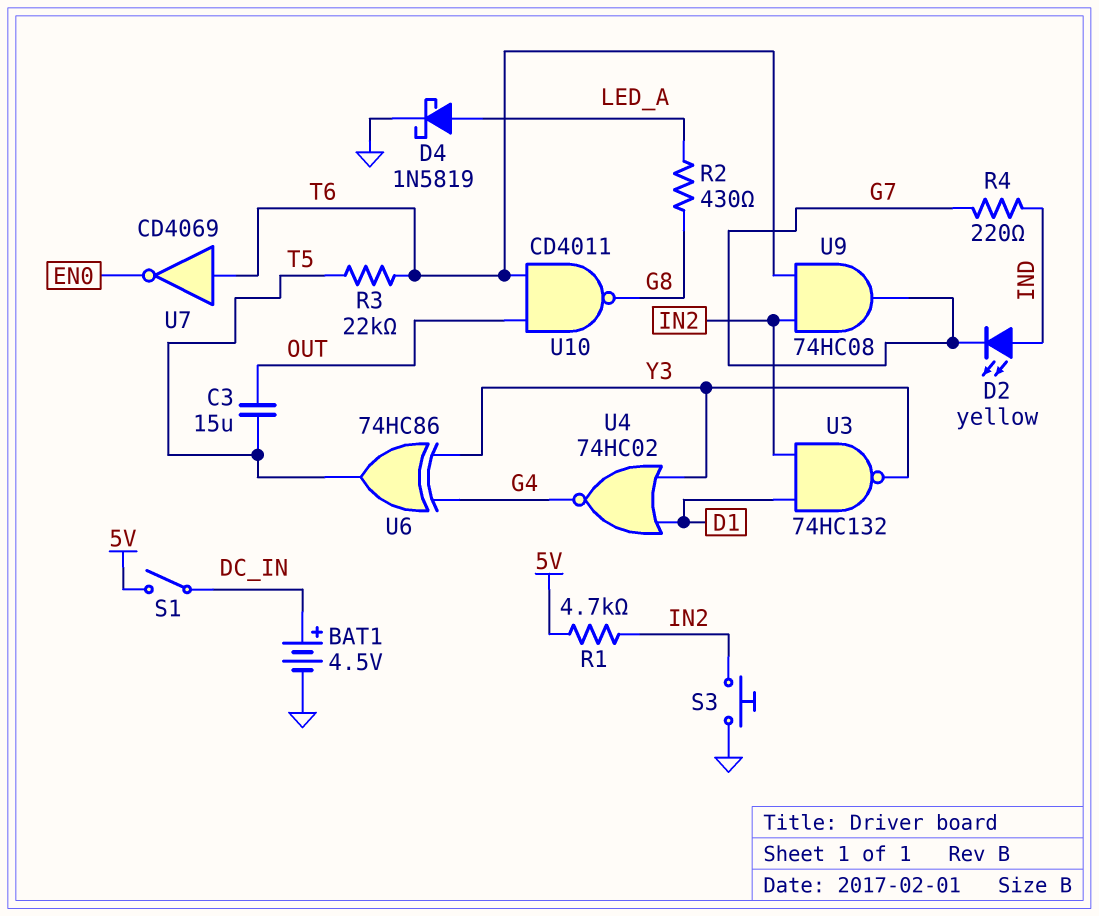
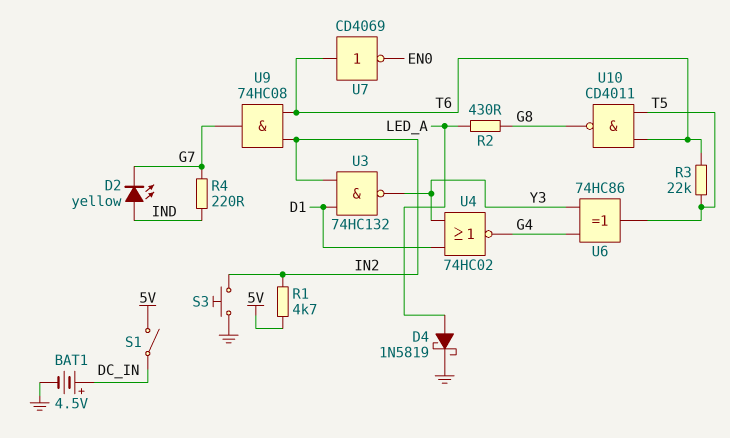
C3: 15uF (OUT, T5) -> none
U10: NAND CD4011 (in OUT, in T6, out G8) -> NAND CD4011 (in T5, in T6, out G8)

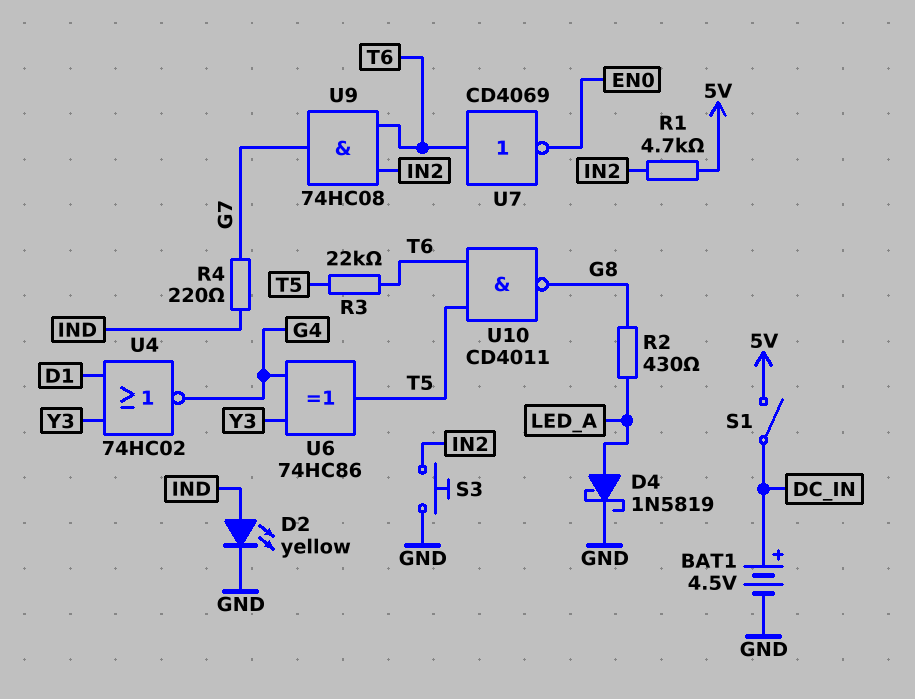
D2: LED yellow (A IND, K G7) -> LED yellow (A IND, K GND)
U3: NAND 74HC132 (in D1, in IN2, out Y3) -> none

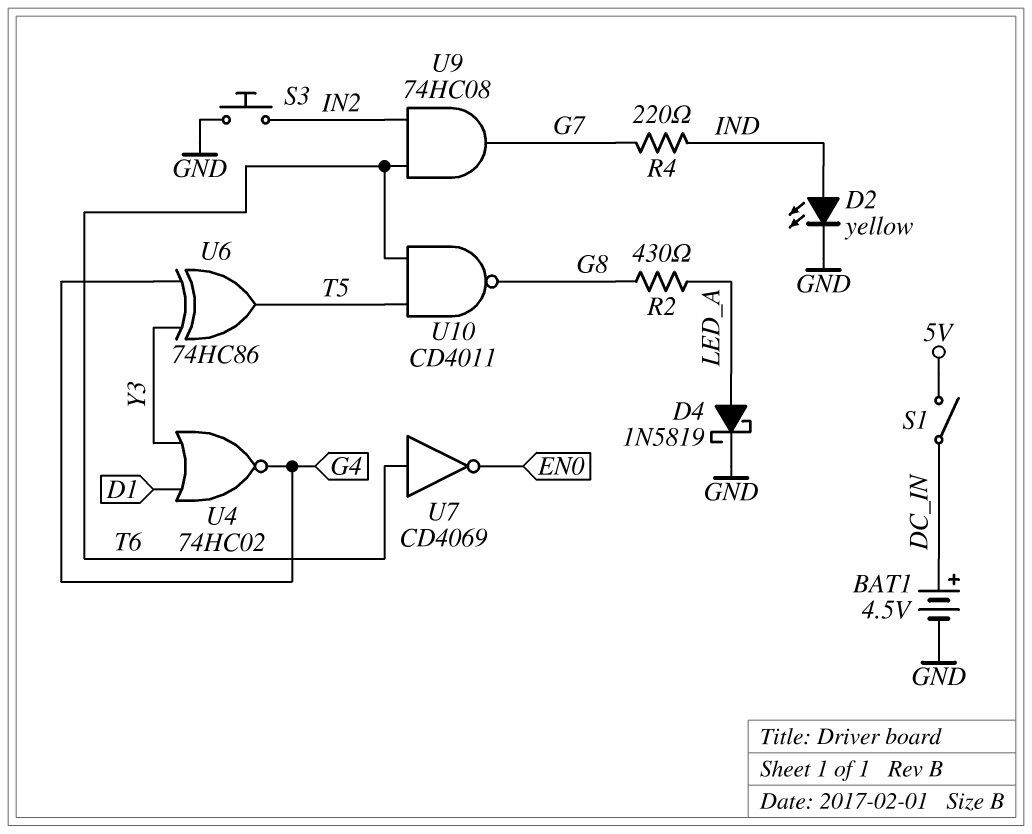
R1: 4.7k (5V, IN2) -> none
R3: 22k (T5, T6) -> none

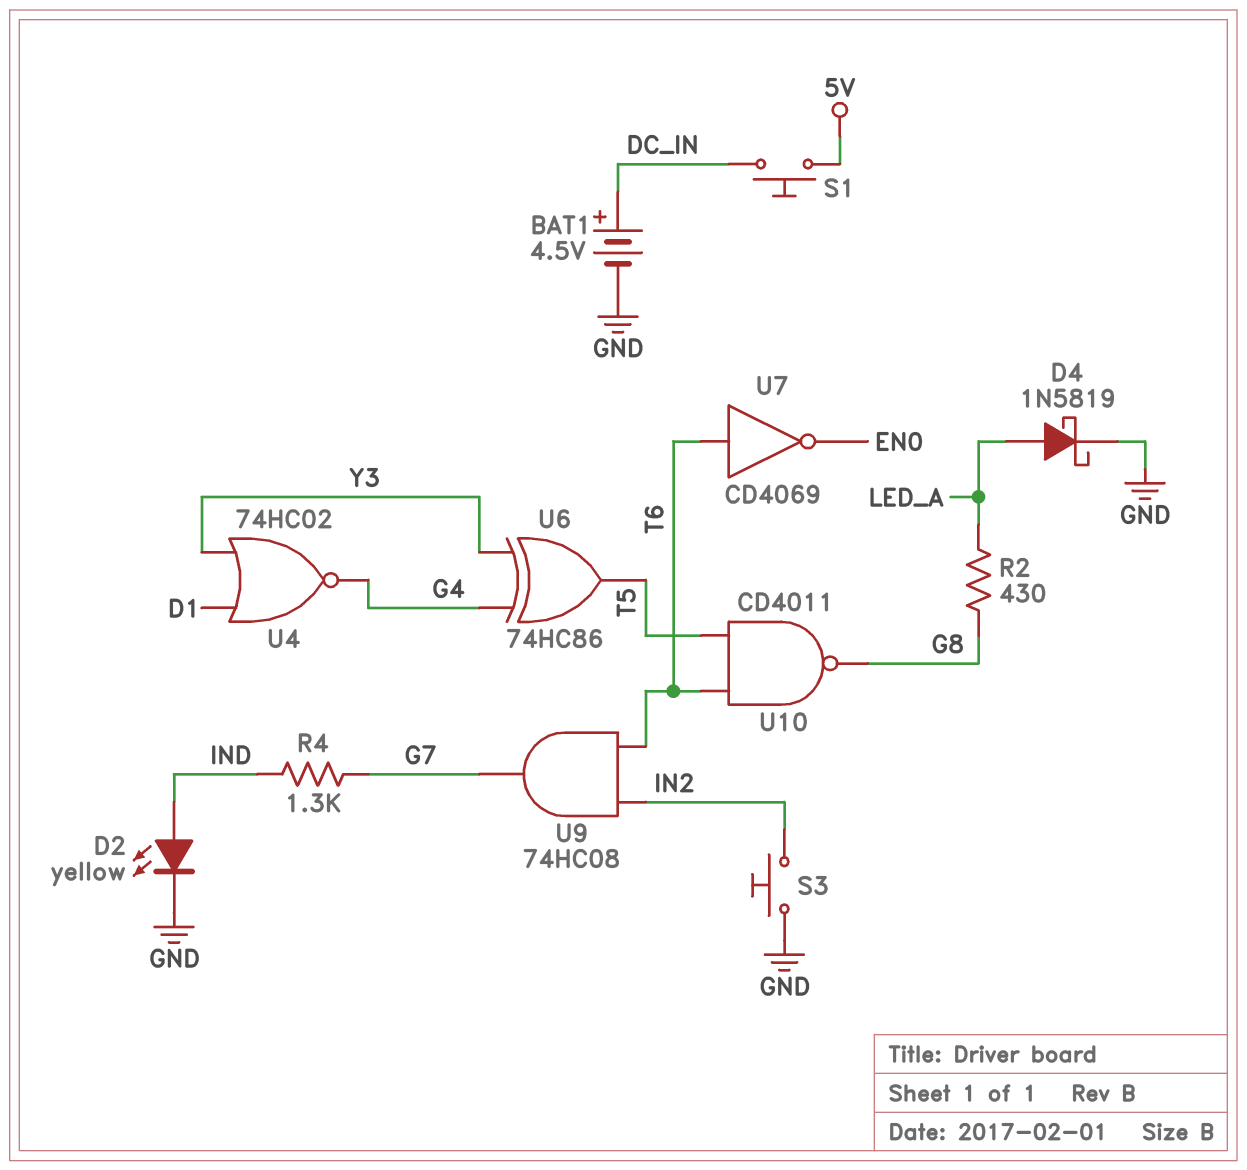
R4: 220 (G7, IND) -> 1.3k (G7, IND)
S1: switch (5V, DC_IN) -> button (5V, DC_IN)

